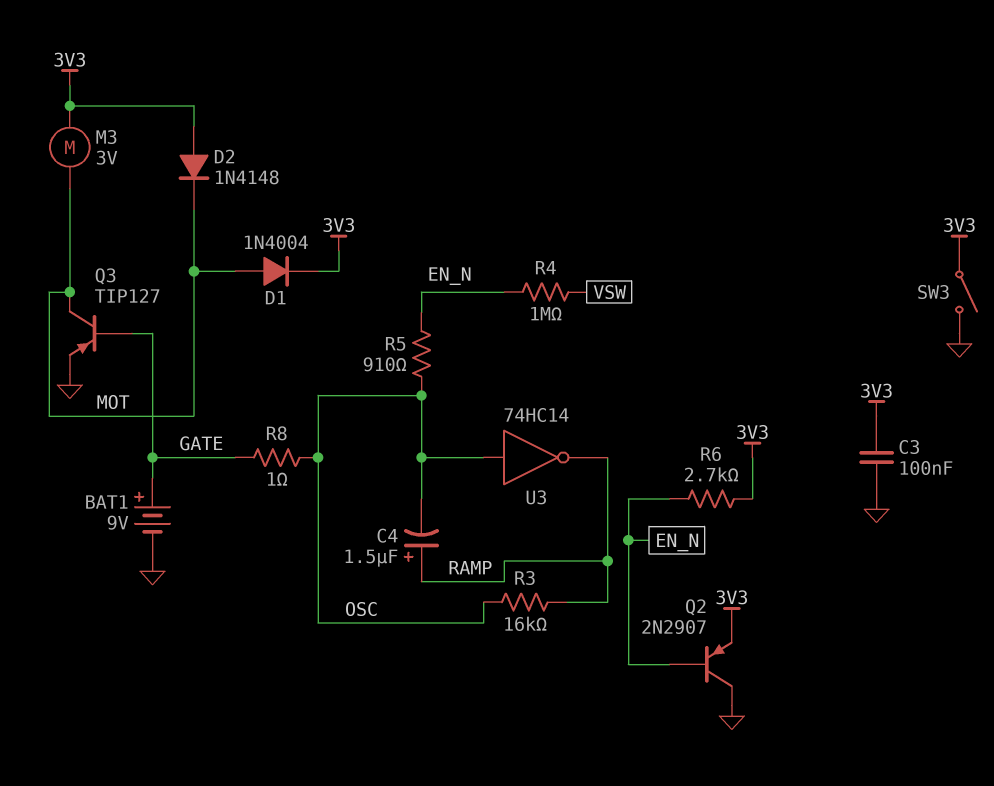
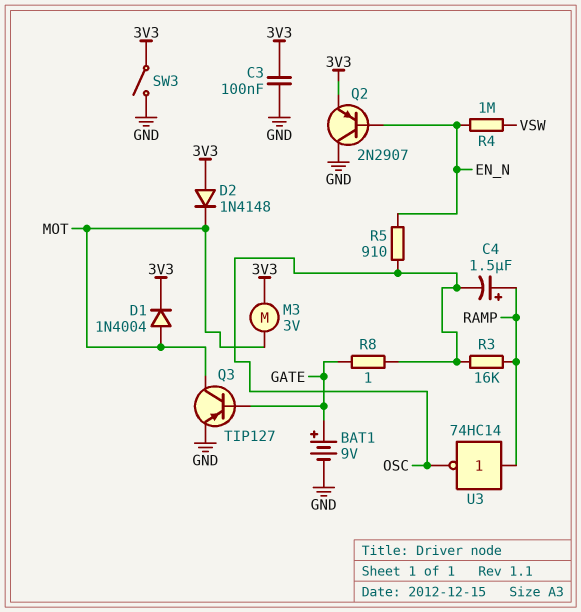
R6: 2.7k (3V3, EN_N) -> none
U3: NOT 74HC14 (in OSC, out RAMP) -> NOT 74HC14 (in RAMP, out OSC)

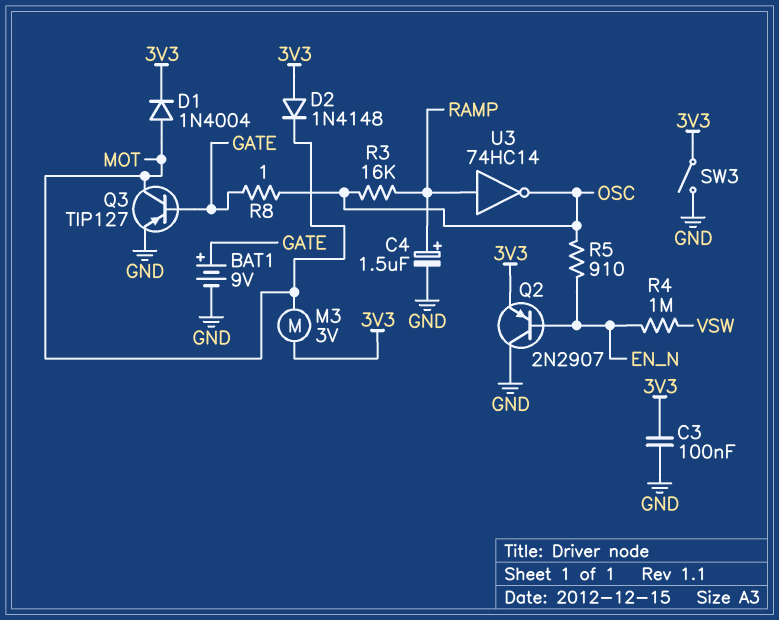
C4: 1.5uF (plus RAMP, minus OSC) -> 1.5uF (plus RAMP, minus GND)

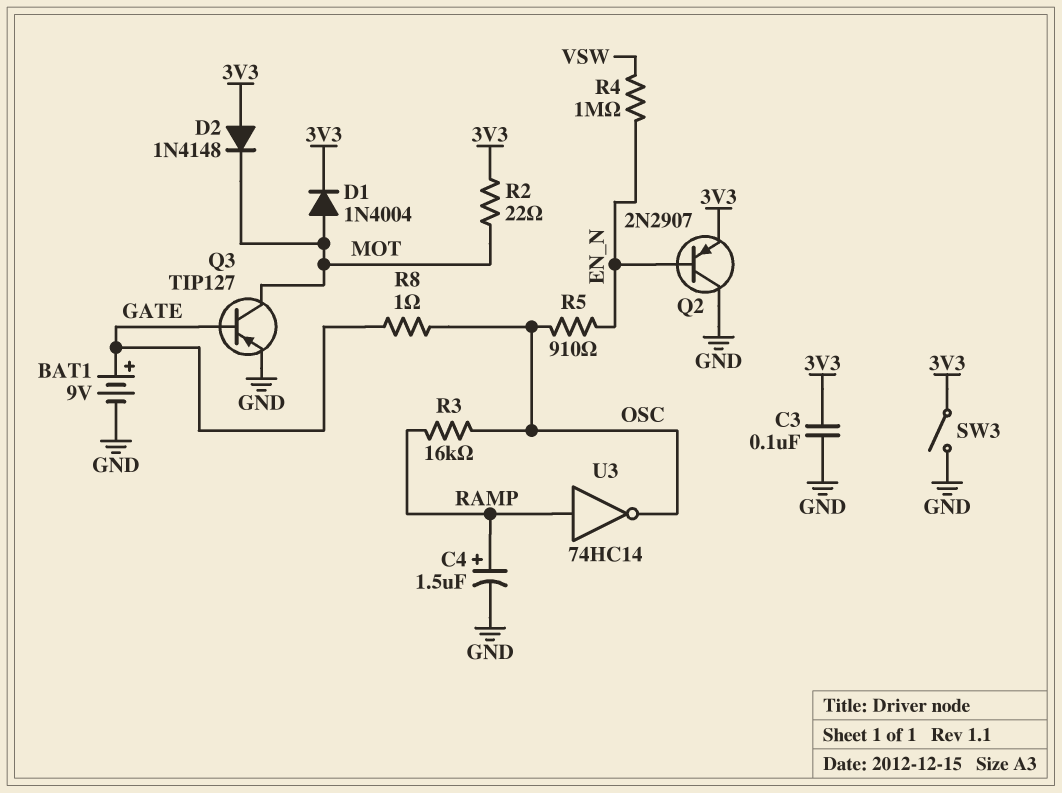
M3: motor 3V (3V3, MOT) -> none
R2: none -> 22 (3V3, MOT)

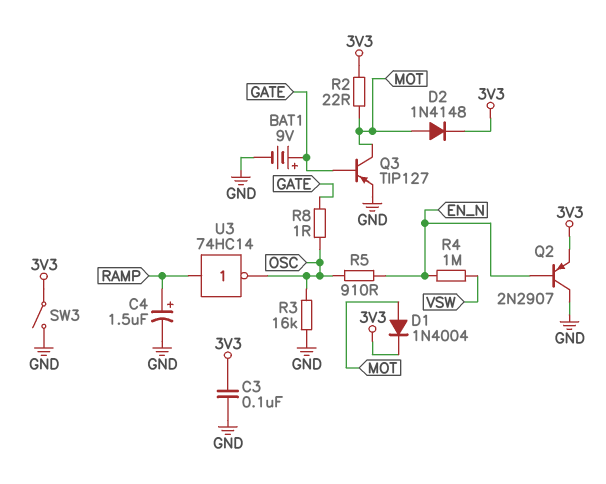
D2: diode 1N4148 (A 3V3, K MOT) -> diode 1N4148 (A MOT, K 3V3)
R3: 16k (OSC, RAMP) -> 16k (GND, OSC)

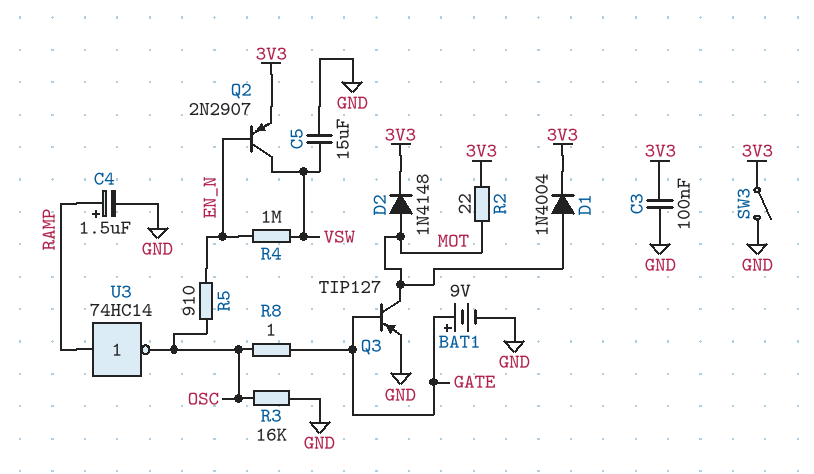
C5: none -> 15uF (GND, VSW)
Q2: PNP 2N2907 (B EN_N, C GND, E 3V3) -> PNP 2N2907 (B EN_N, C VSW, E 3V3)

